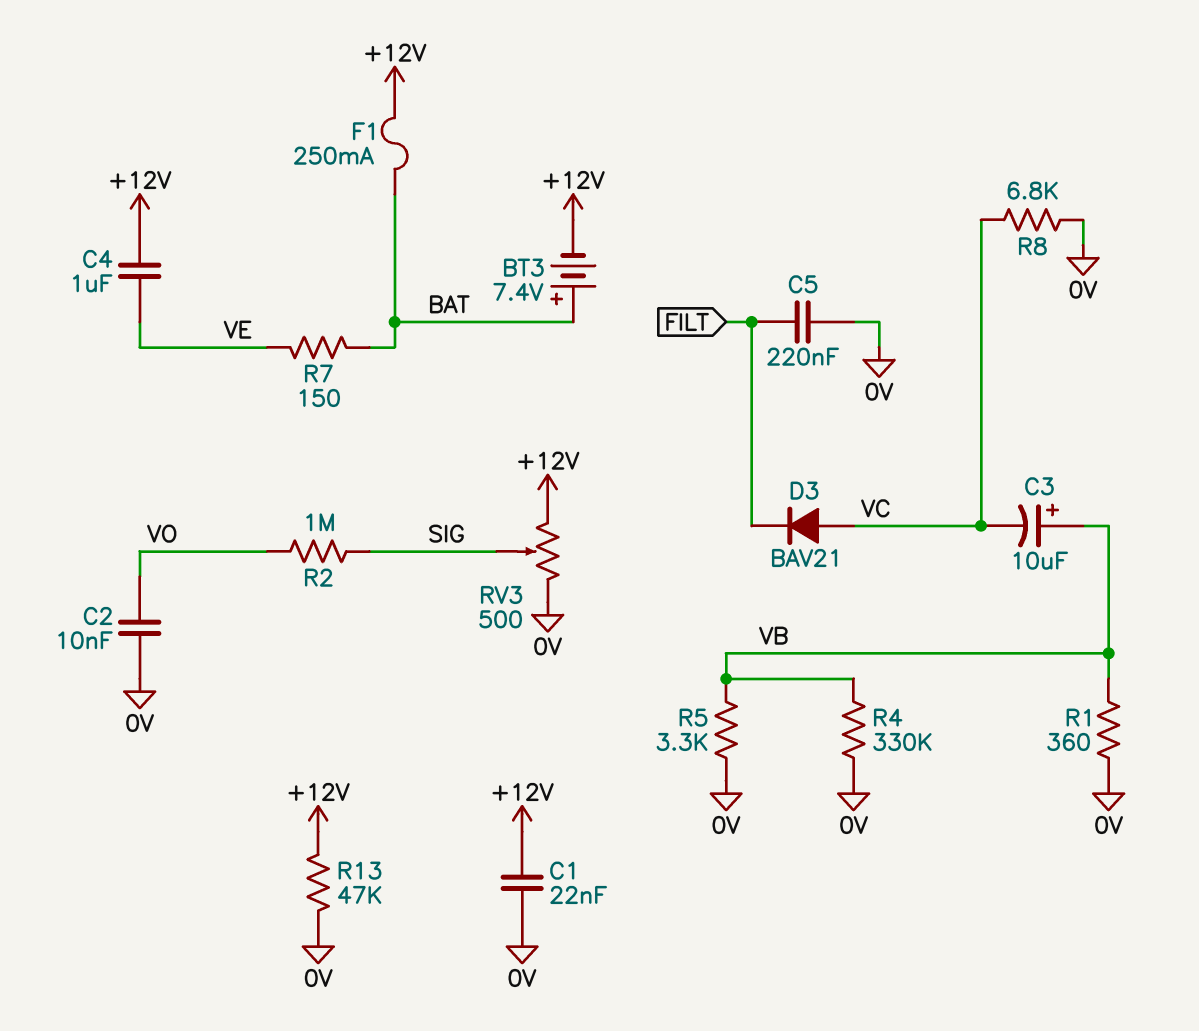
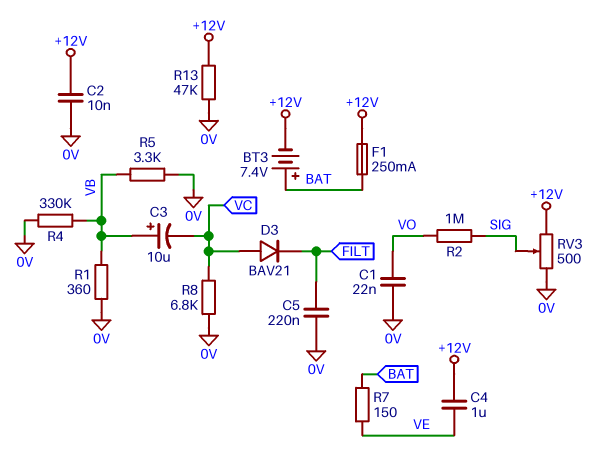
C1: 22nF (+12V, 0V) -> 22nF (0V, VO)
C2: 10nF (0V, VO) -> 10nF (+12V, 0V)

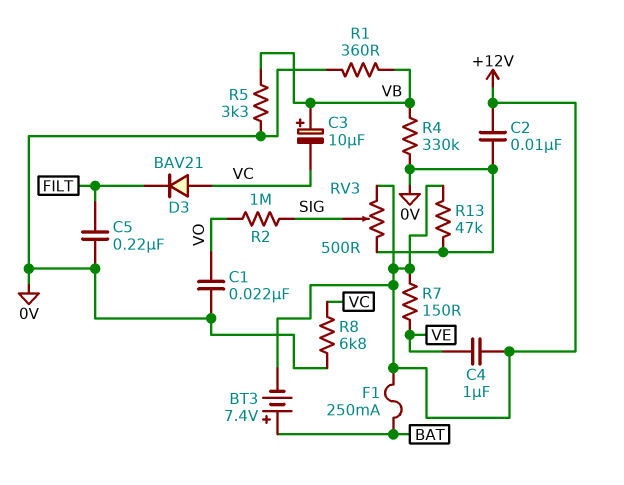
R7: 150 (BAT, VE) -> 150 (+12V, VE)

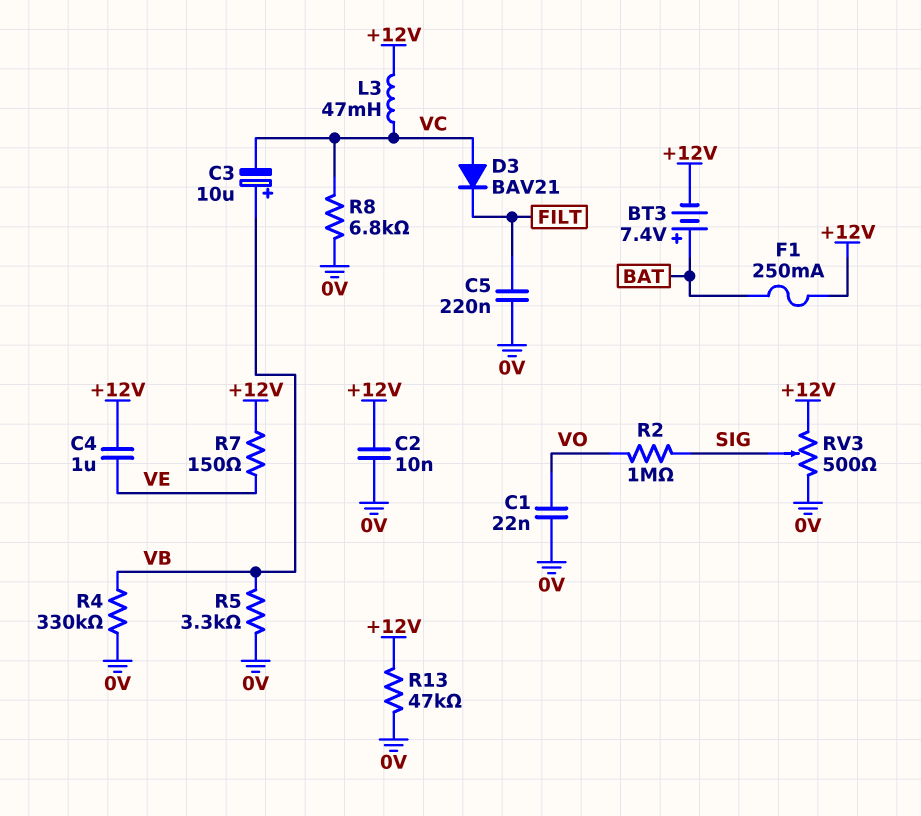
L3: none -> 47mH (+12V, VC)
R1: 360 (0V, VB) -> none

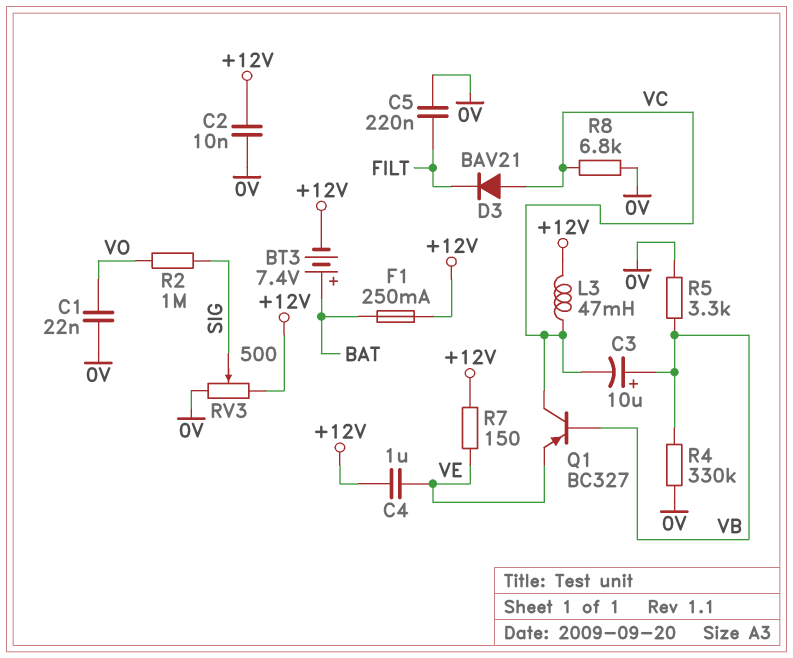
Q1: none -> PNP BC327 (B VB, C VC, E VE)
R13: 47k (+12V, 0V) -> none

